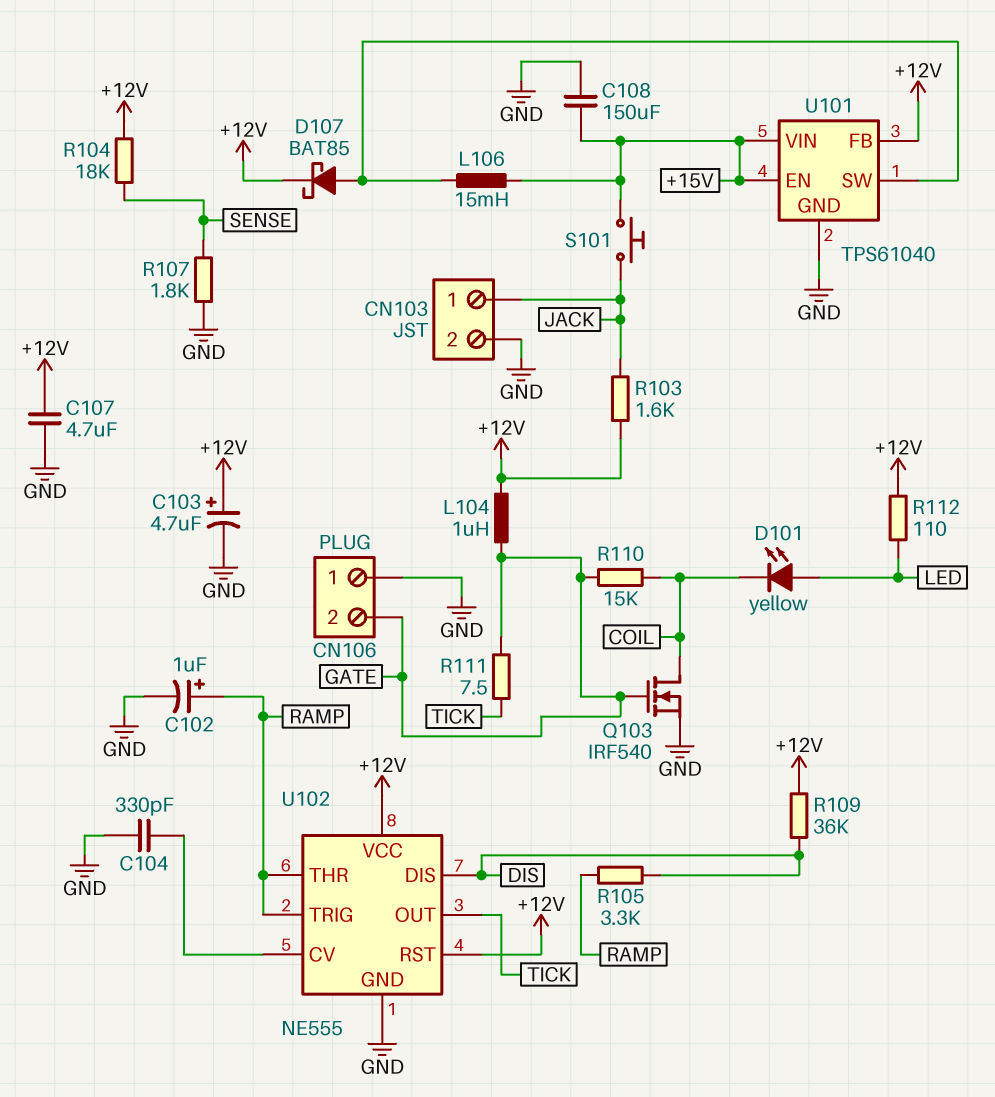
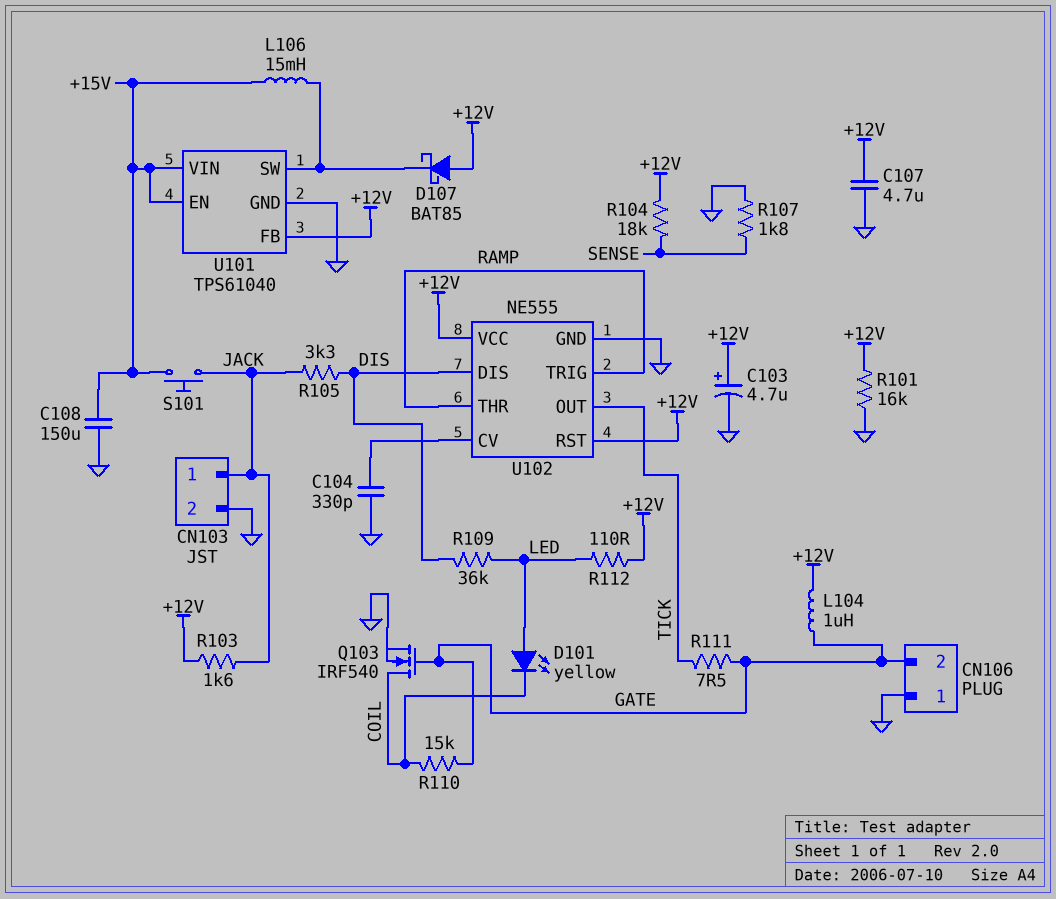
C102: 1uF (plus RAMP, minus GND) -> none
D107: schottky BAT85 (A U101/SW, K +12V) -> schottky BAT85 (A +12V, K U101/SW)
R101: none -> 16k (+12V, GND)
R105: 3.3k (DIS, RAMP) -> 3.3k (DIS, JACK)
R109: 36k (+12V, DIS) -> 36k (DIS, LED)

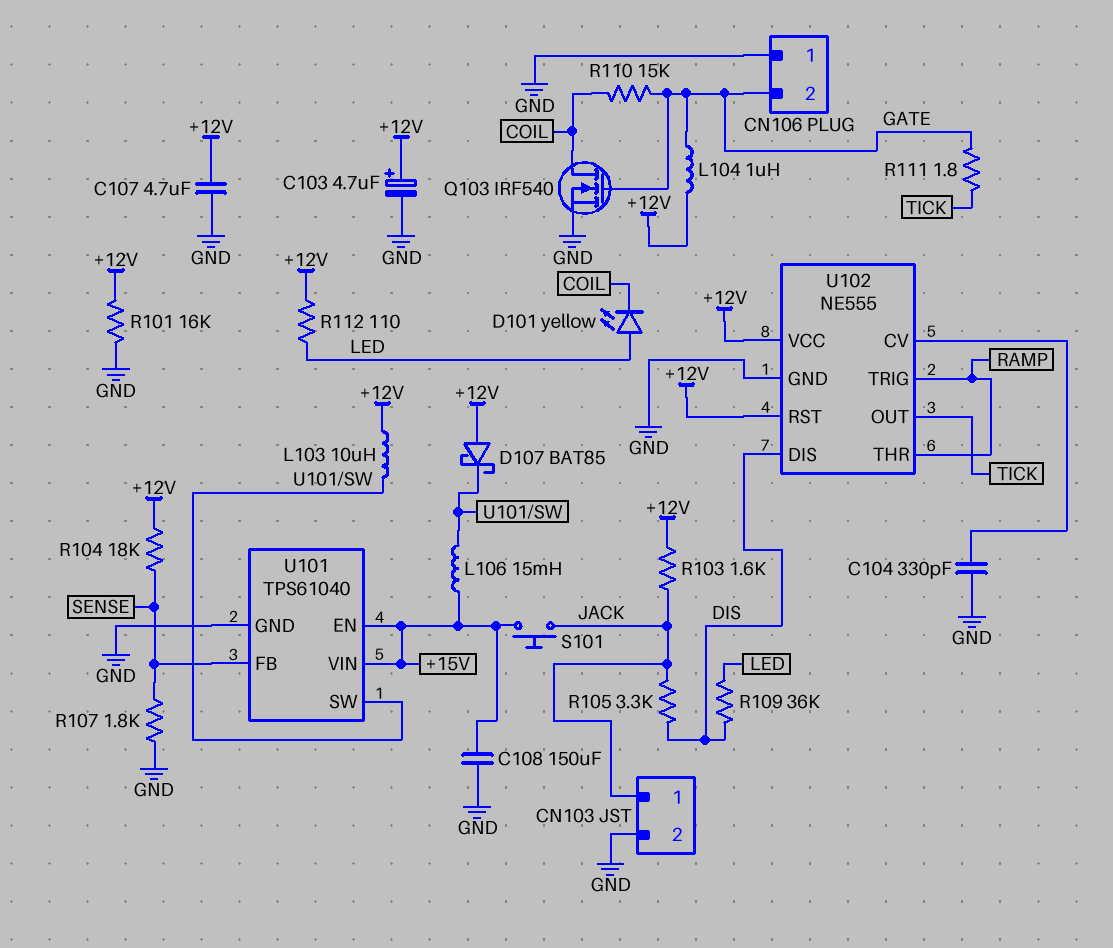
L103: none -> 10uH (+12V, U101/SW)
R111: 7.5 (GATE, TICK) -> 1.8 (GATE, TICK)
U101 pin FB: +12V -> SENSE

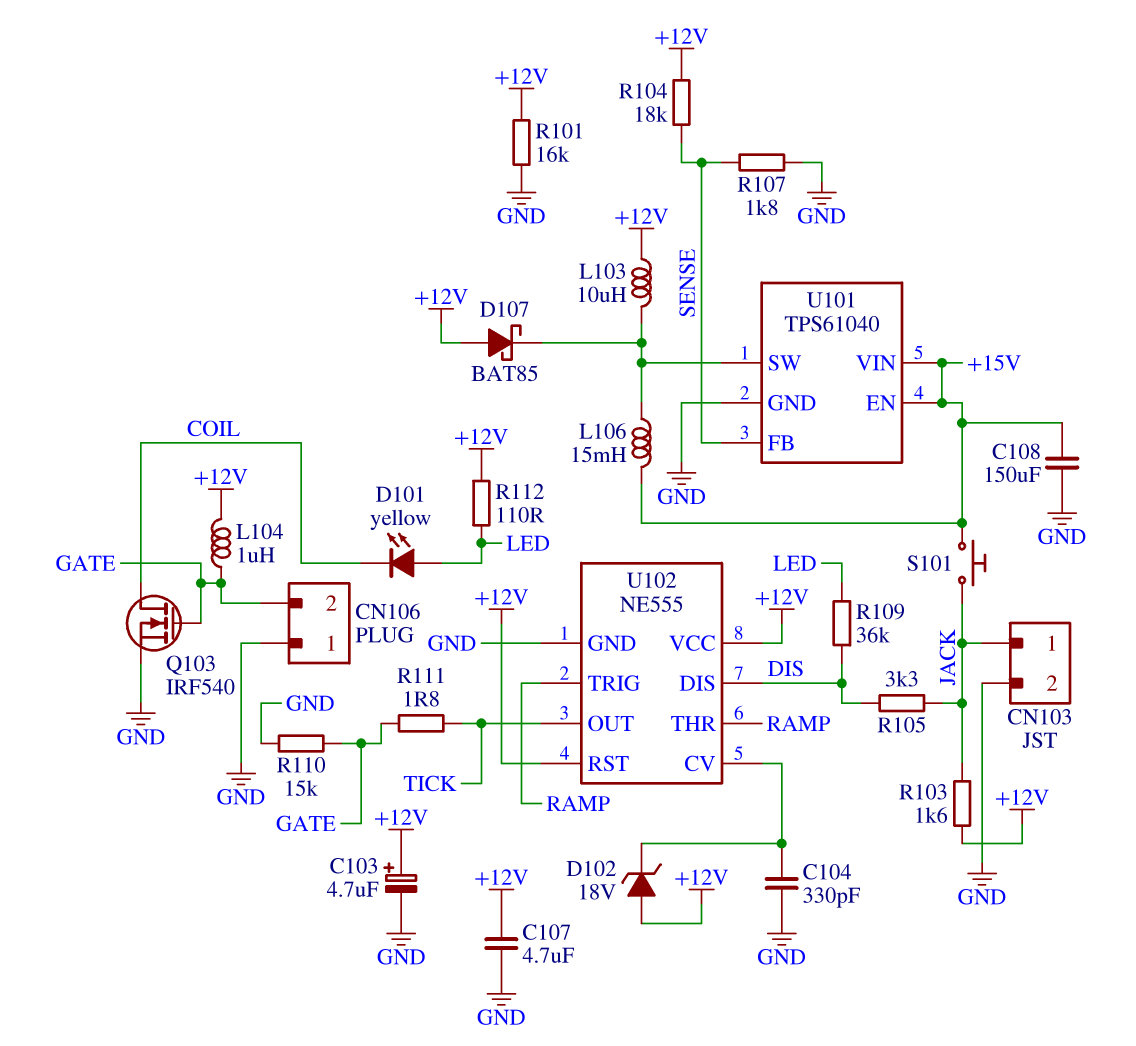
D102: none -> zener 18V (A +12V, K U102/CV)
R110: 15k (COIL, GATE) -> 15k (GATE, GND)

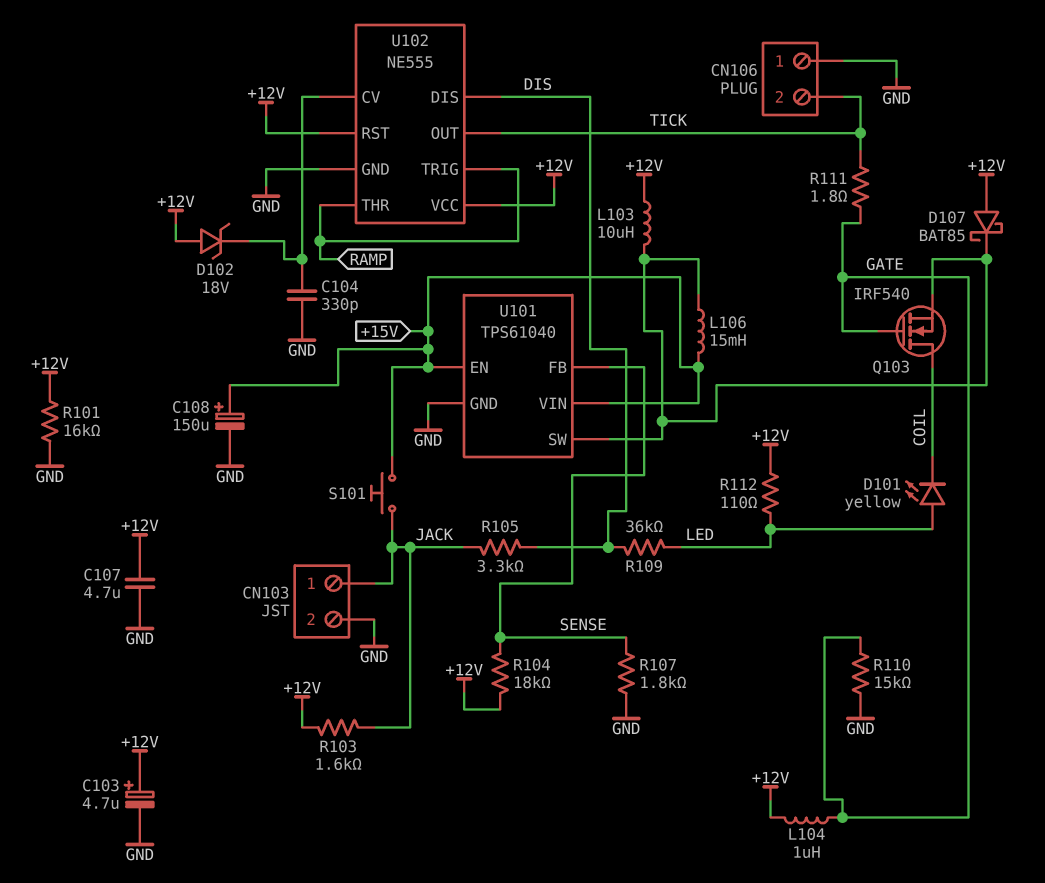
C108: 150uF (+15V, GND) -> 150uF (plus +15V, minus GND)
CN106 pin 2: GATE -> TICK
Q103: NMOS IRF540 (G GATE, D COIL, S GND) -> NMOS IRF540 (G GATE, D COIL, S U101/SW)

